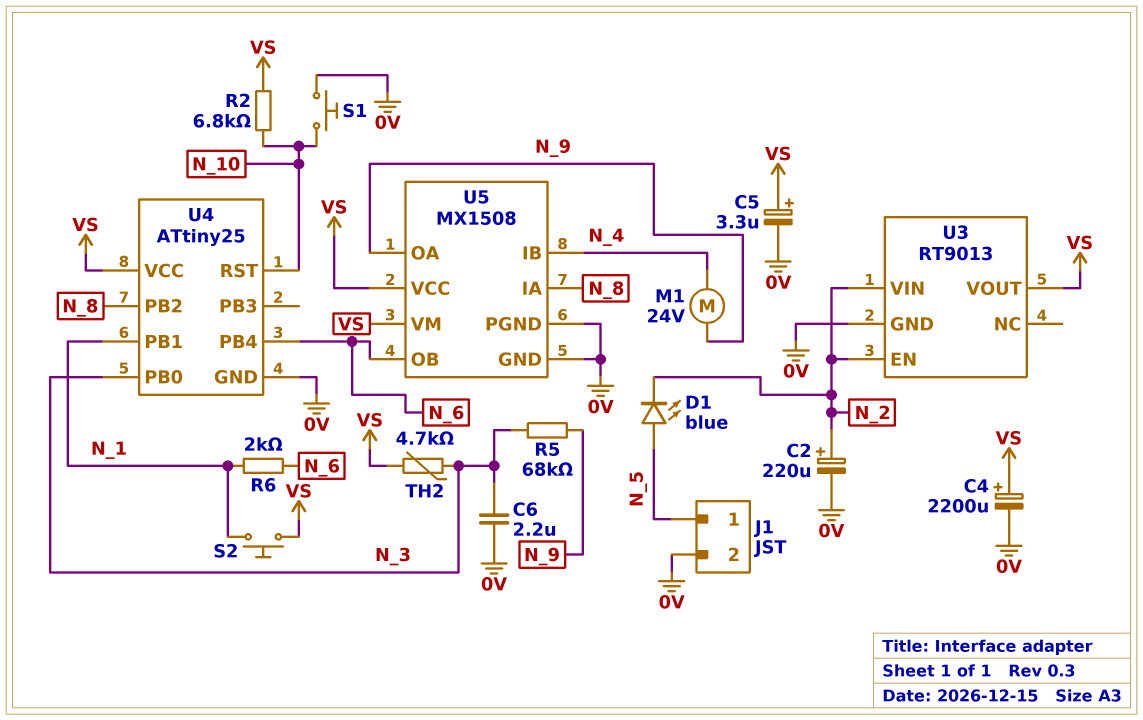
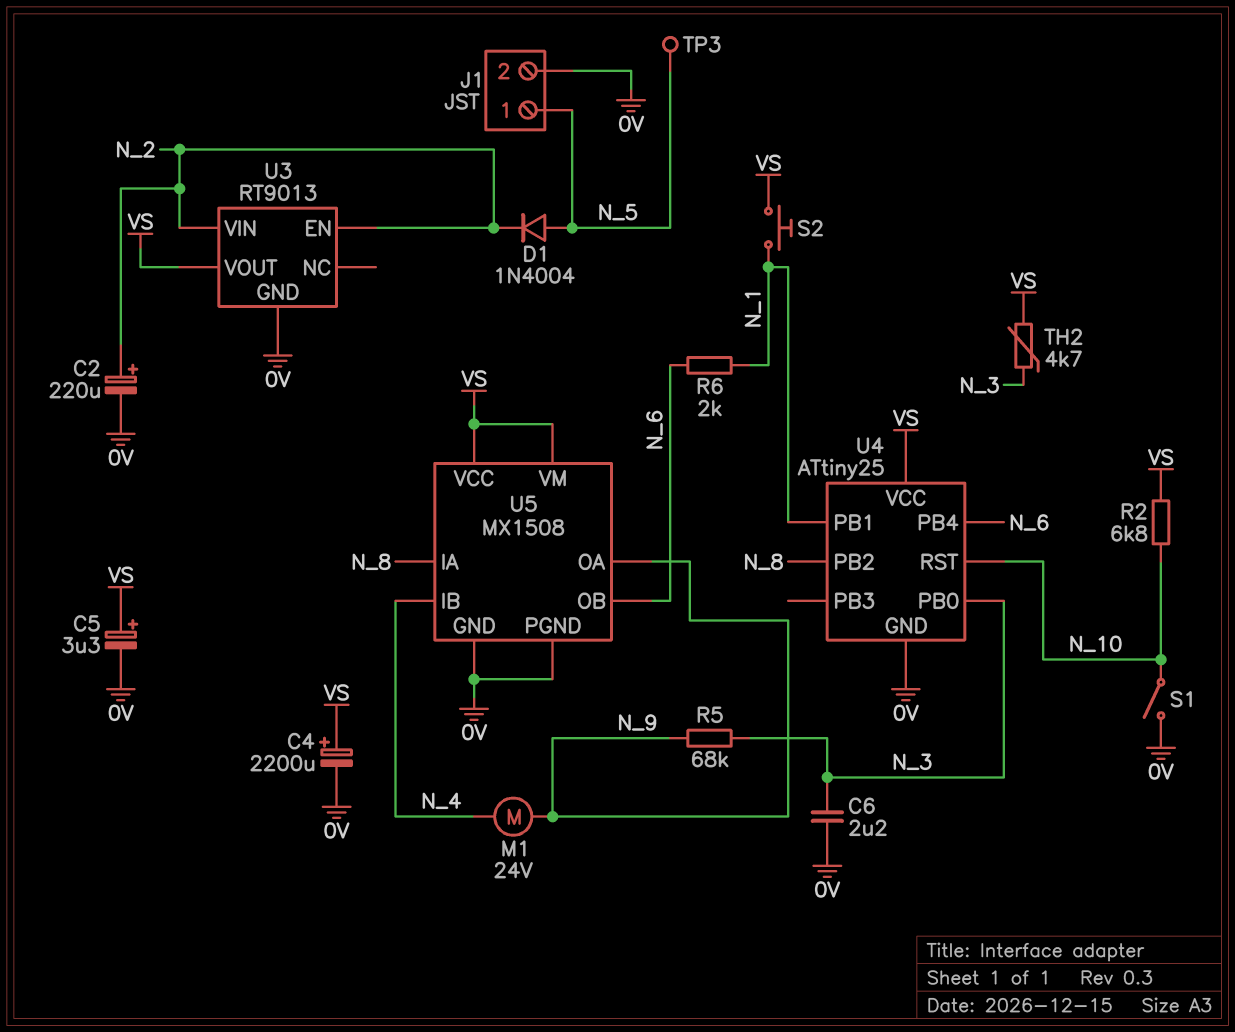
D1: LED blue (A N_5, K N_2) -> diode 1N4004 (A N_5, K N_2)
S1: button (0V, N_10) -> switch (0V, N_10)
TP3: none -> test point (N_5)

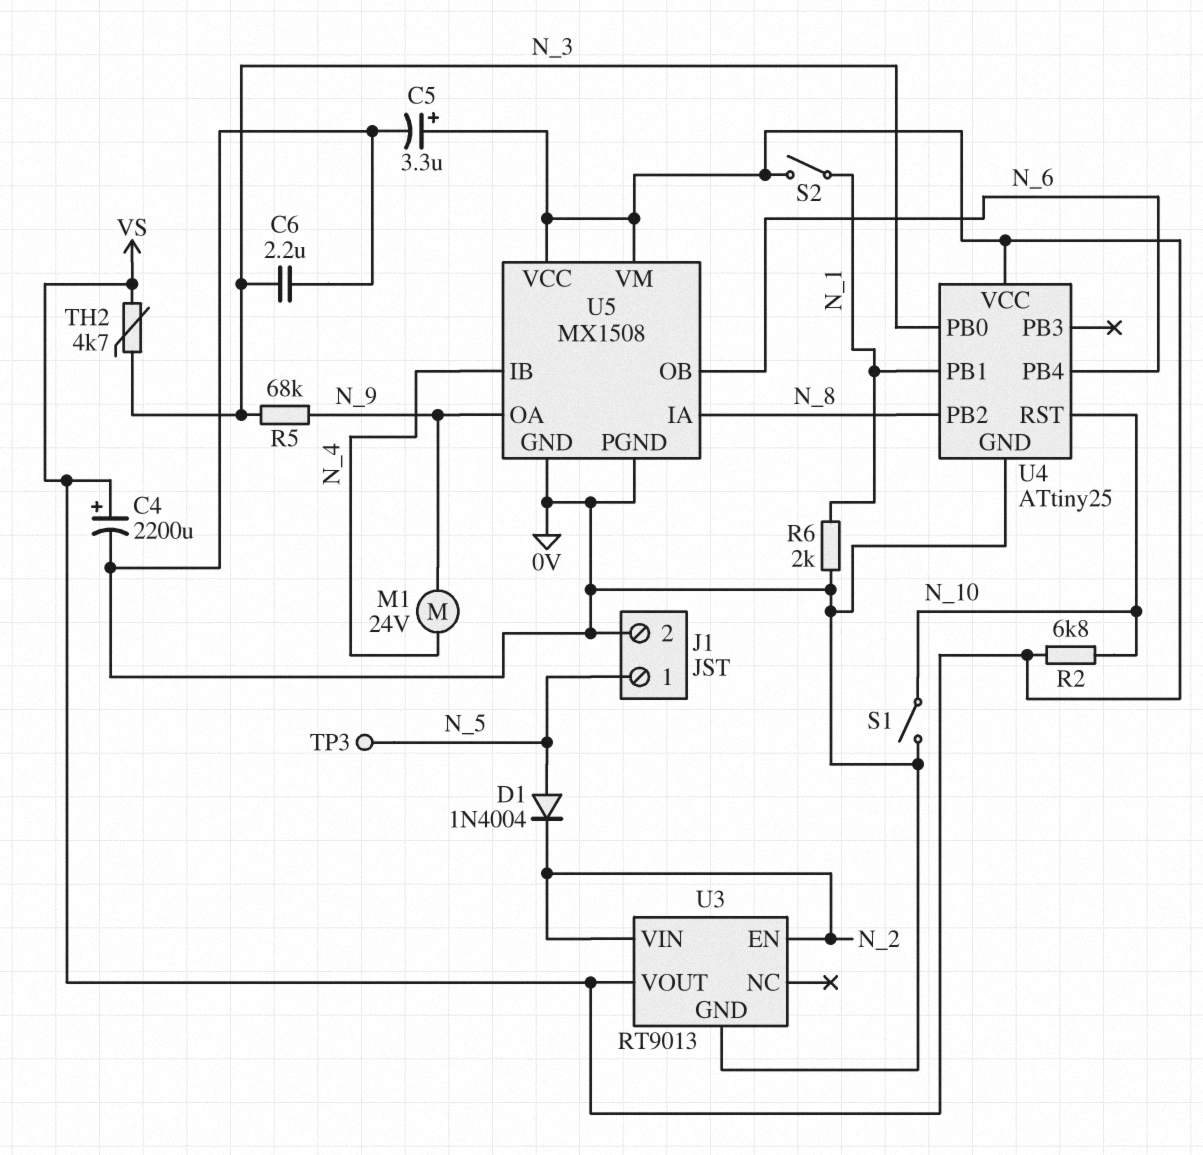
C2: 220uF (plus N_2, minus 0V) -> none
R6: 2k (N_1, N_6) -> 2k (0V, N_1)
S2: button (N_1, VS) -> switch (N_1, VS)

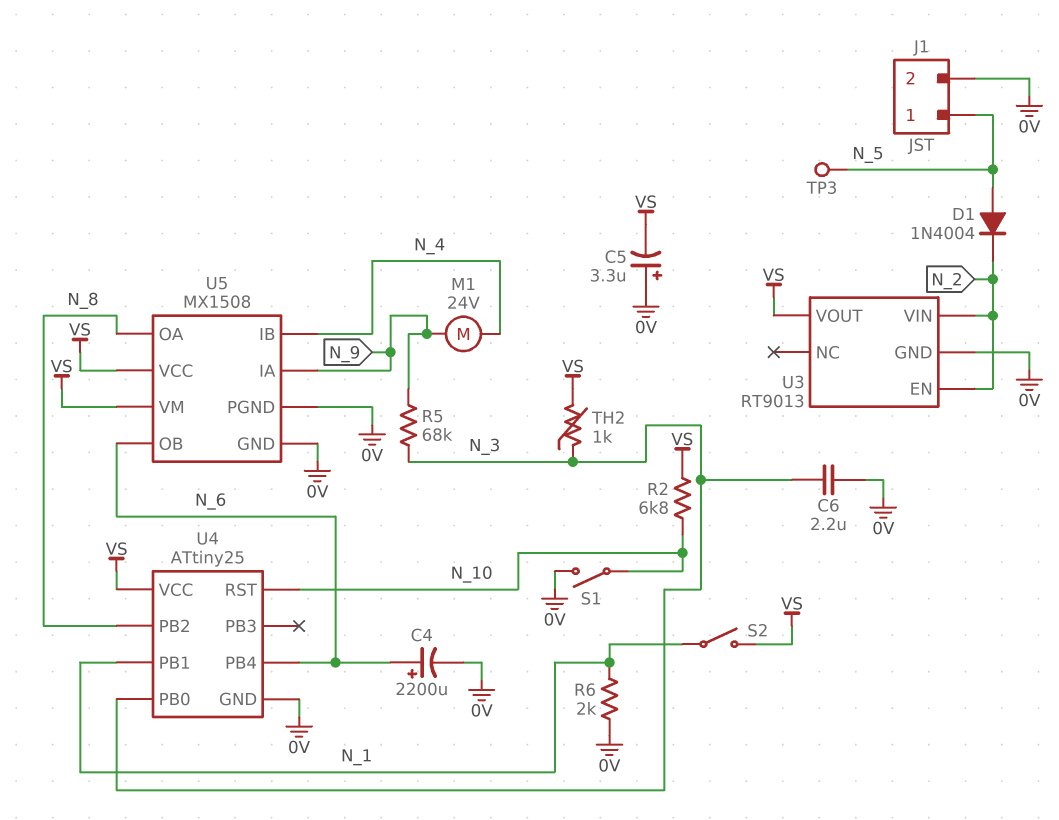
C4: 2200uF (plus VS, minus 0V) -> 2200uF (plus N_6, minus 0V)
C5: 3.3uF (plus VS, minus 0V) -> 3.3uF (plus 0V, minus VS)
TH2: 4.7k (N_3, VS) -> 1k (N_3, VS)
U5 pin IA: N_8 -> N_9
U5 pin OA: N_9 -> N_8

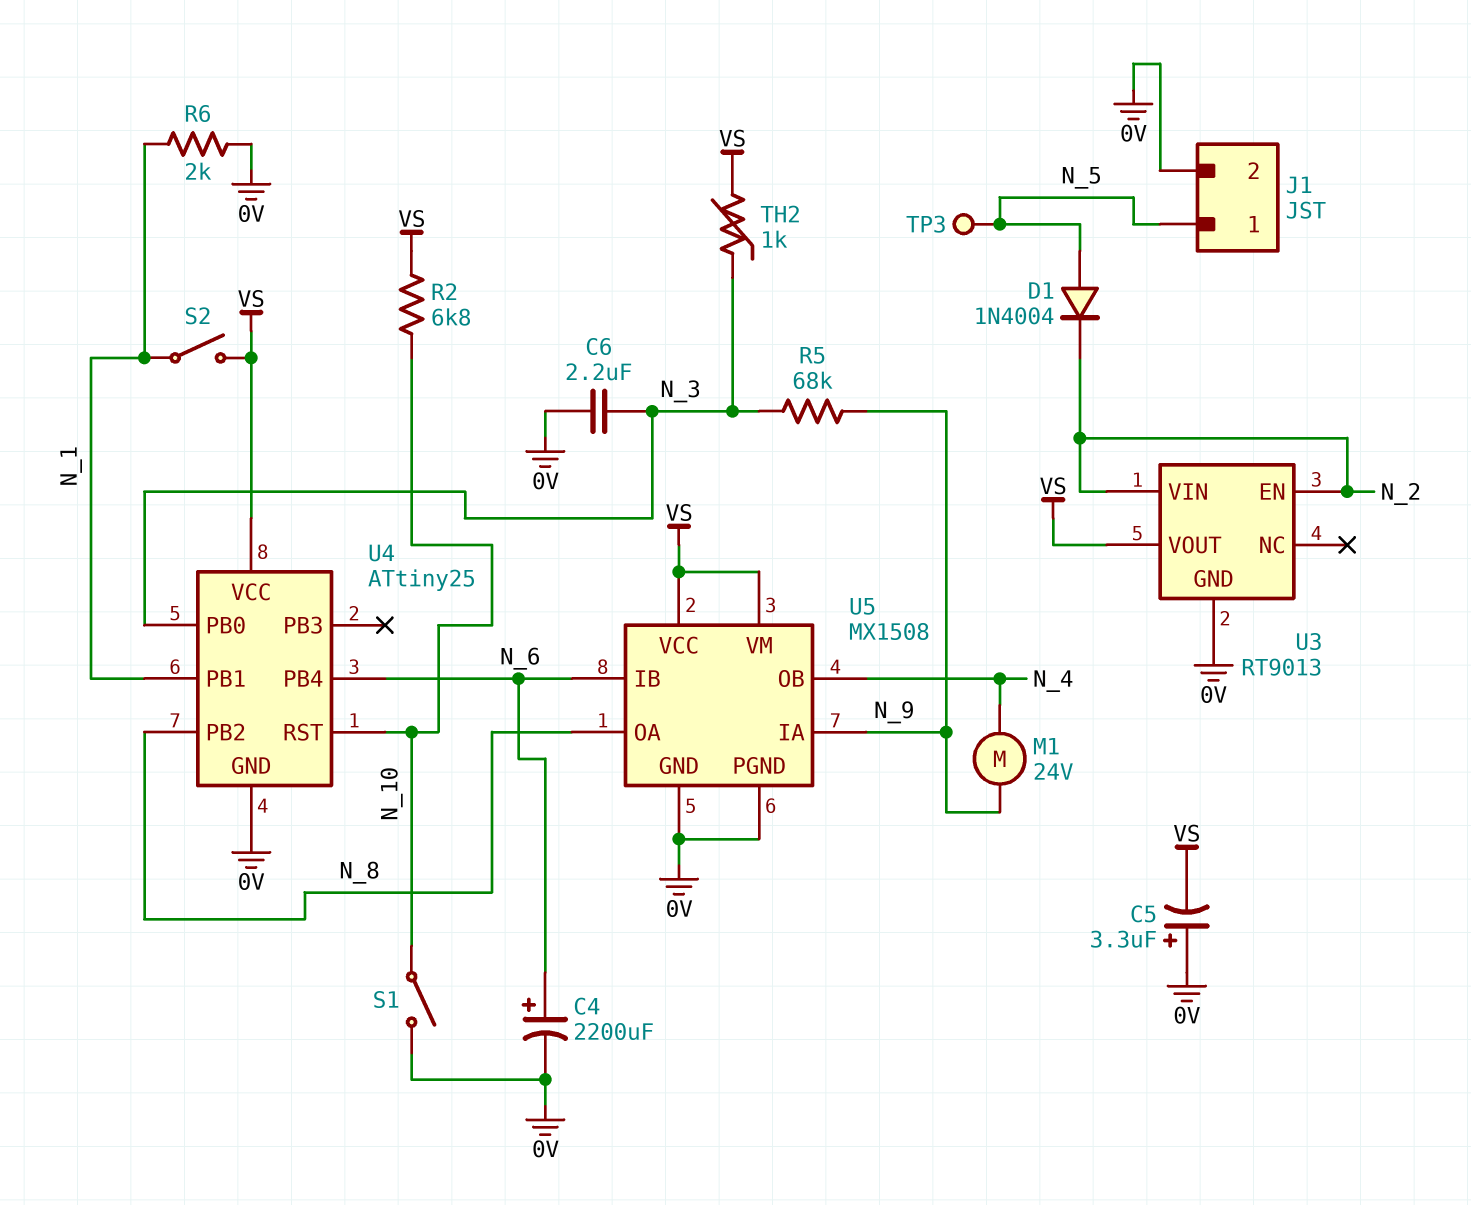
U5 pin IB: N_4 -> N_6
U5 pin OB: N_6 -> N_4

